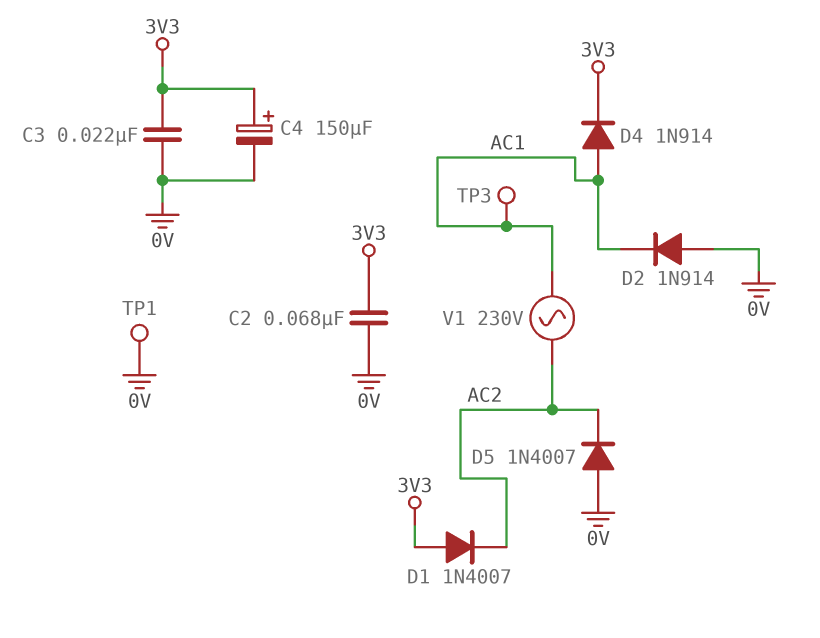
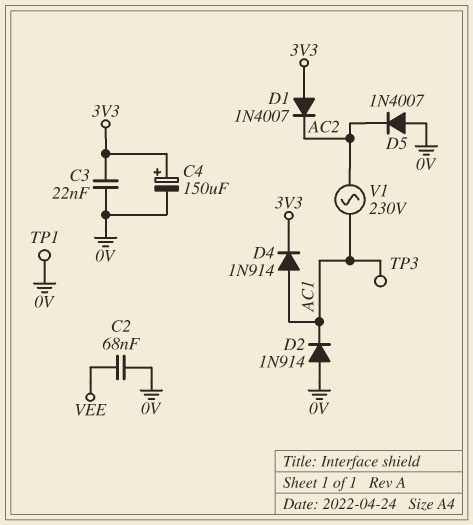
C2: 68nF (0V, 3V3) -> 68nF (0V, VEE)

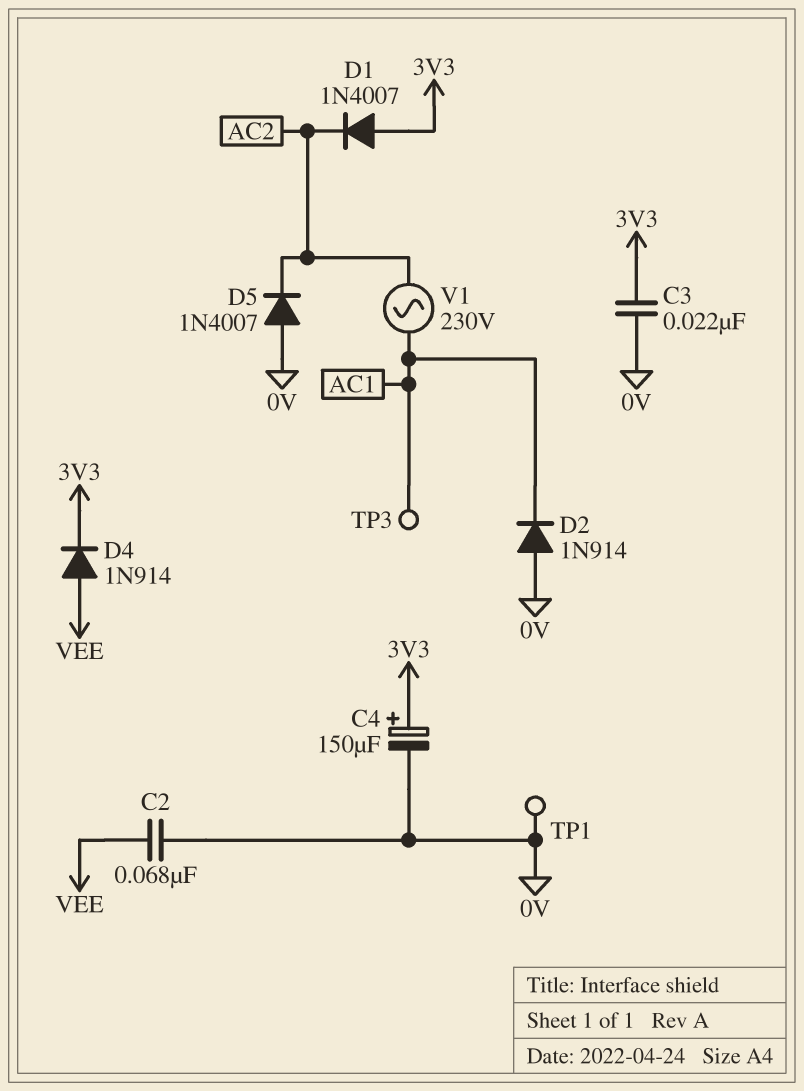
D4: diode 1N914 (A AC1, K 3V3) -> diode 1N914 (A VEE, K 3V3)

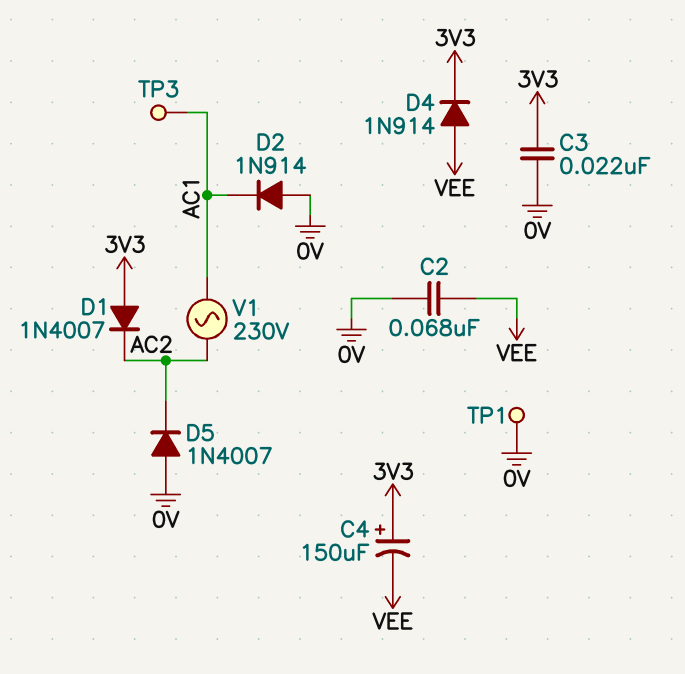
C4: 150uF (plus 3V3, minus 0V) -> 150uF (plus 3V3, minus VEE)

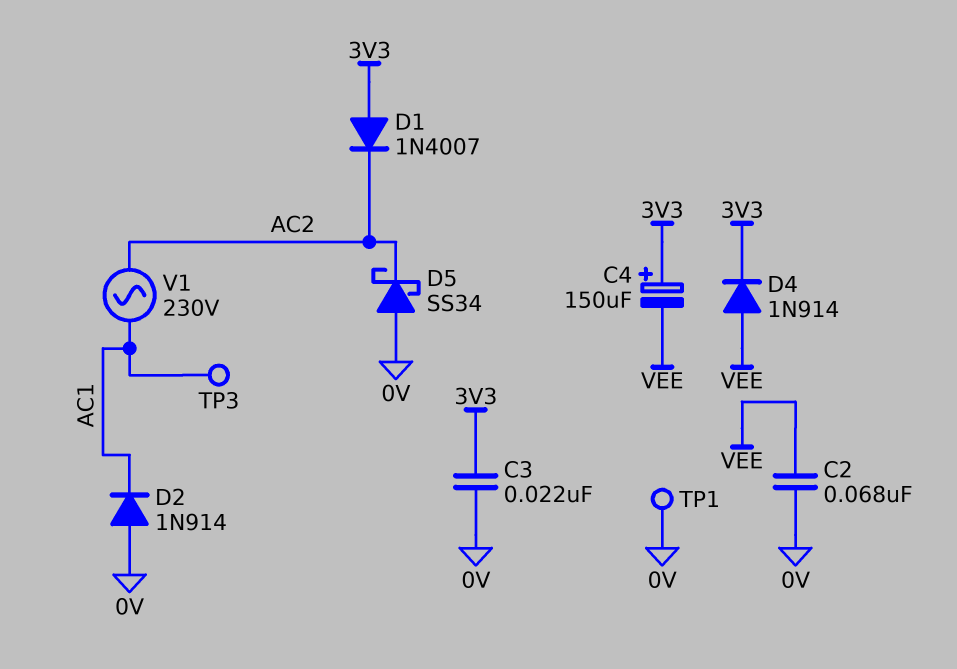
D5: diode 1N4007 (A 0V, K AC2) -> schottky SS34 (A 0V, K AC2)

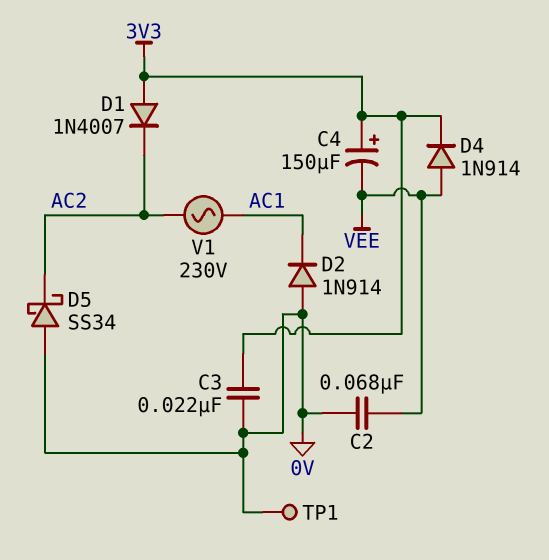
TP3: test point (AC1) -> none

